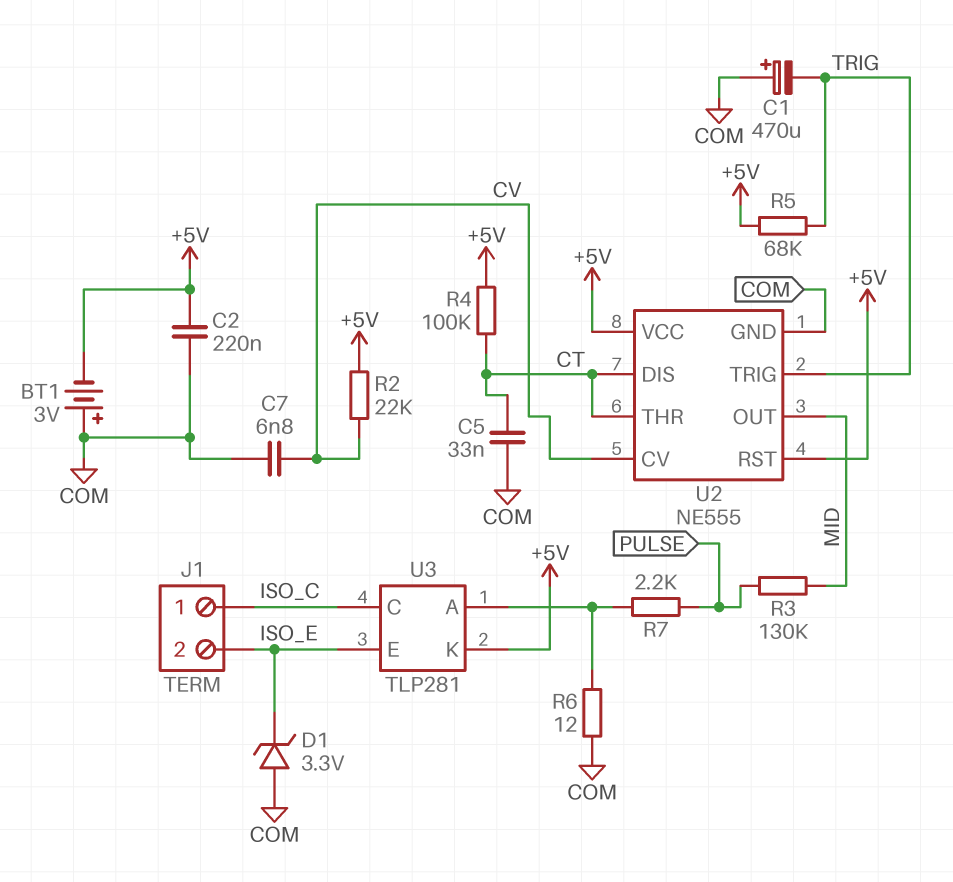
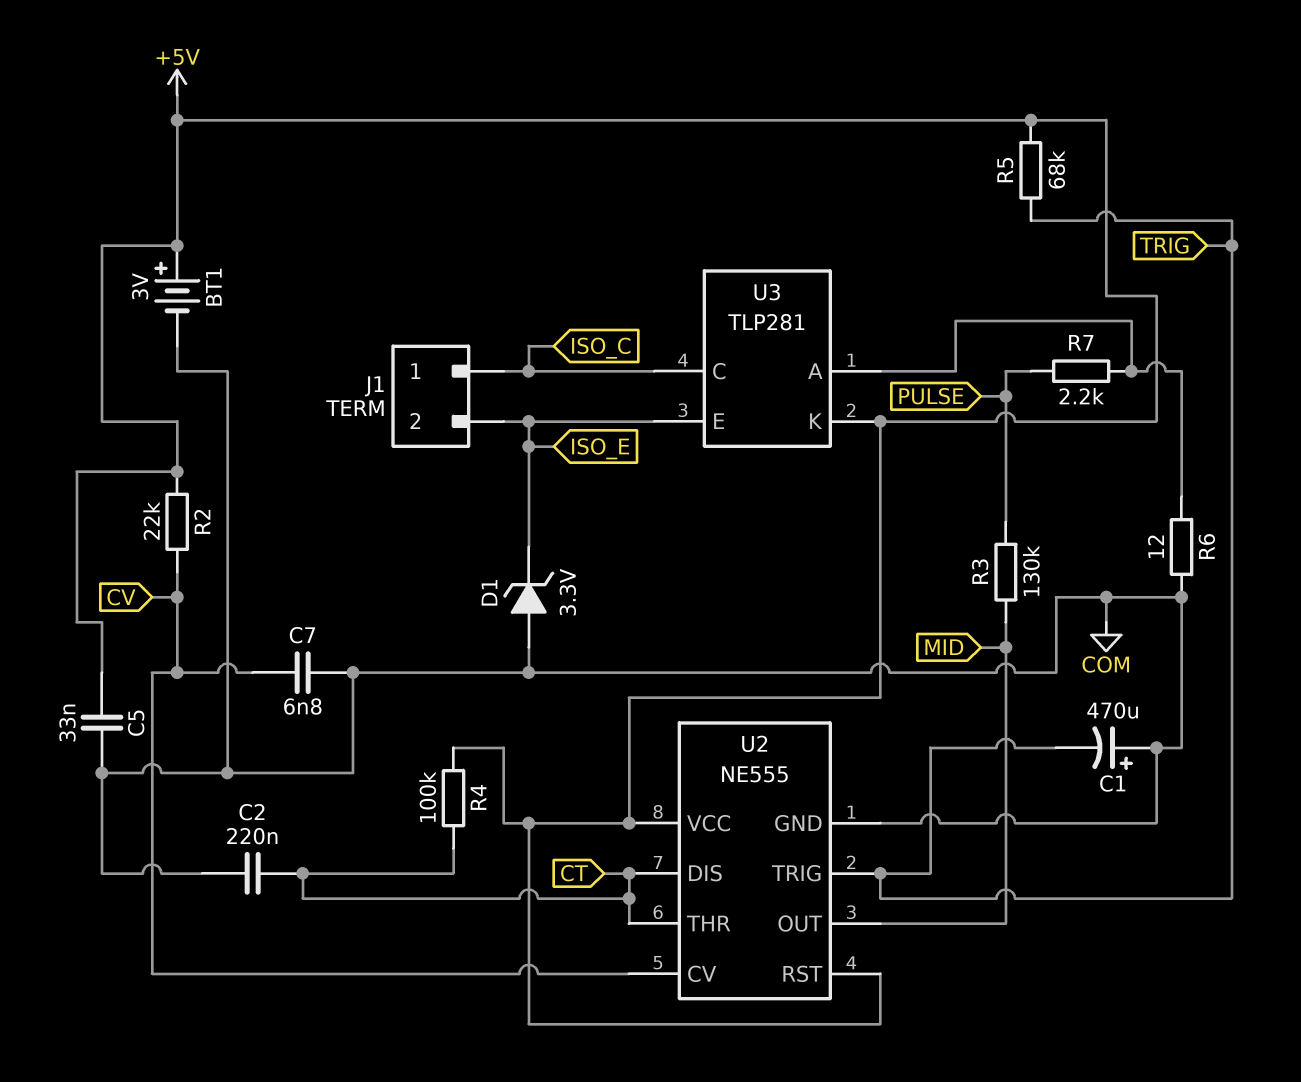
BT1: 3V (plus COM, minus +5V) -> 3V (plus +5V, minus COM)
C2: 220nF (+5V, COM) -> 220nF (COM, CT)
C5: 33nF (COM, CT) -> 33nF (+5V, COM)

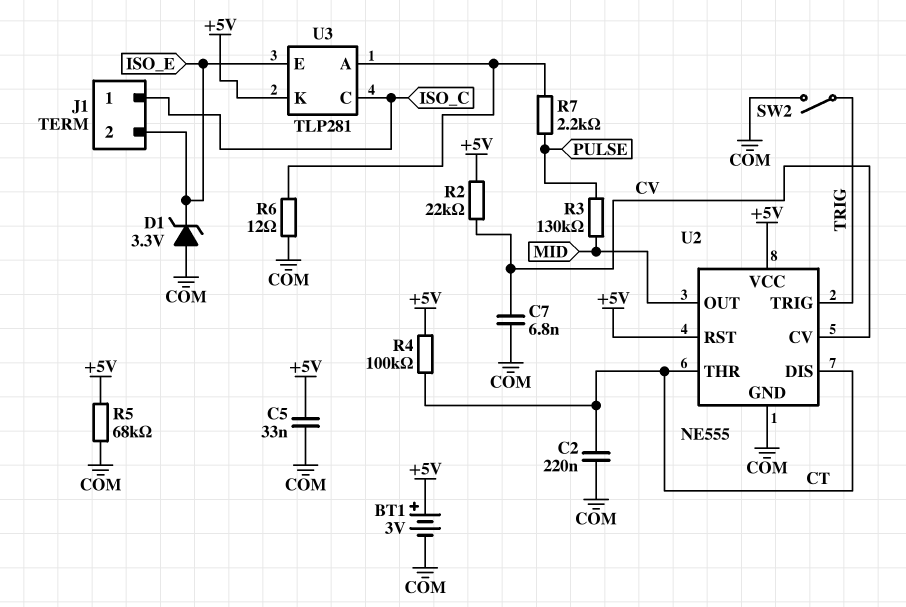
C1: 470uF (plus COM, minus TRIG) -> none
R5: 68k (+5V, TRIG) -> 68k (+5V, COM)
SW2: none -> switch (COM, TRIG)

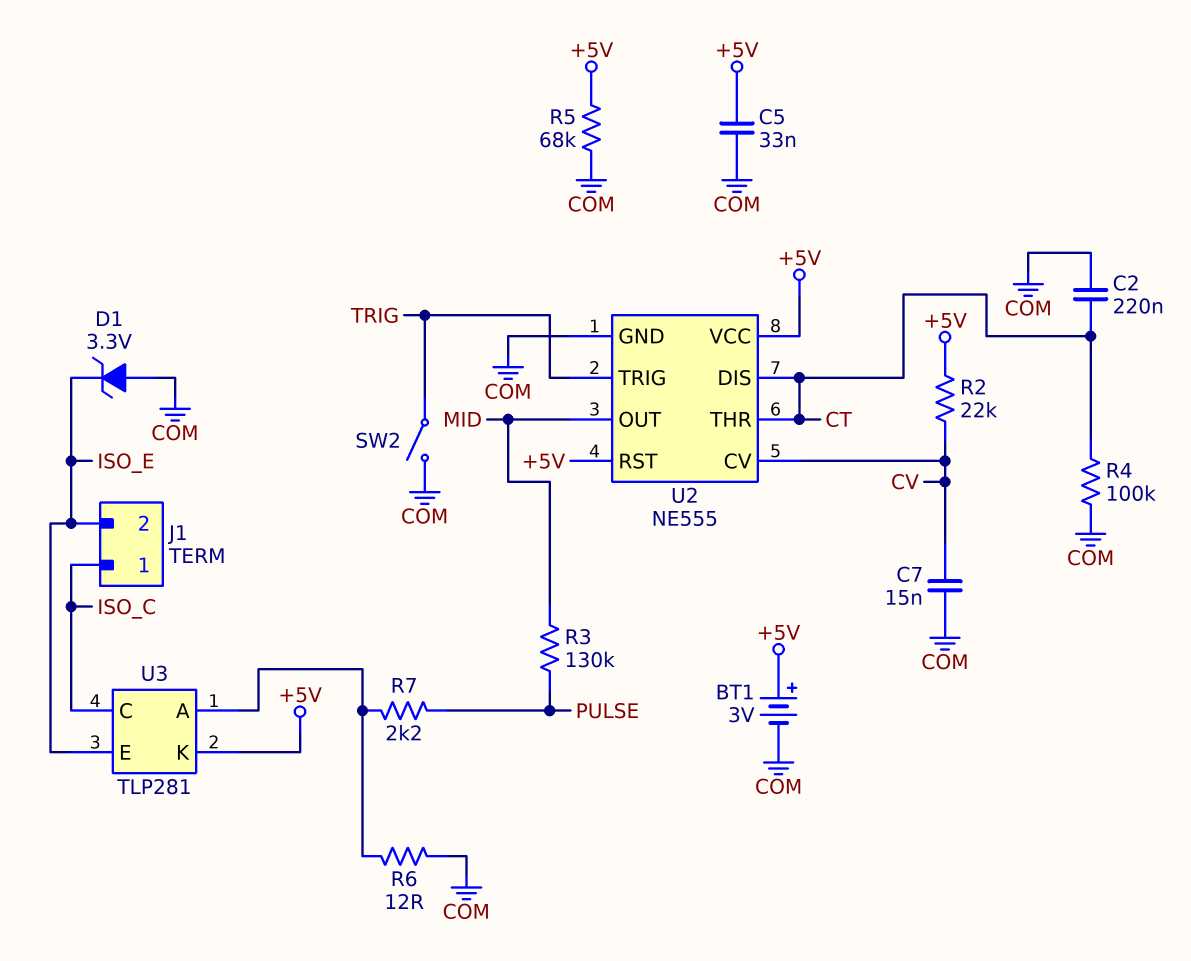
C7: 6.8nF (COM, CV) -> 15nF (COM, CV)
R4: 100k (+5V, CT) -> 100k (COM, CT)

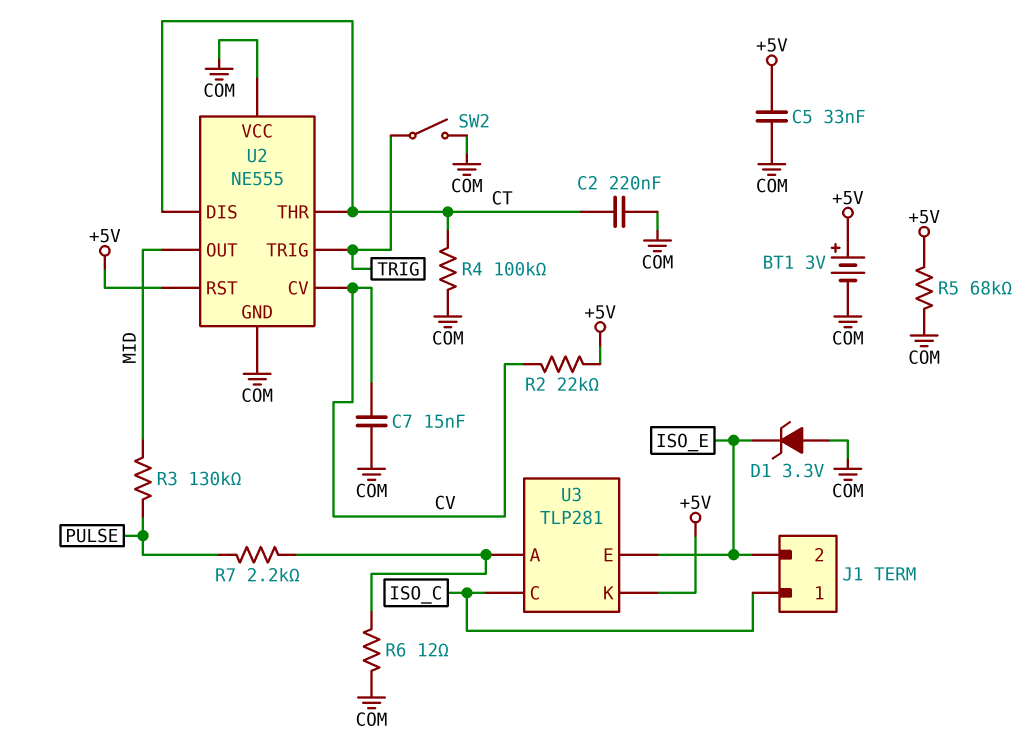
U2 pin VCC: +5V -> COM

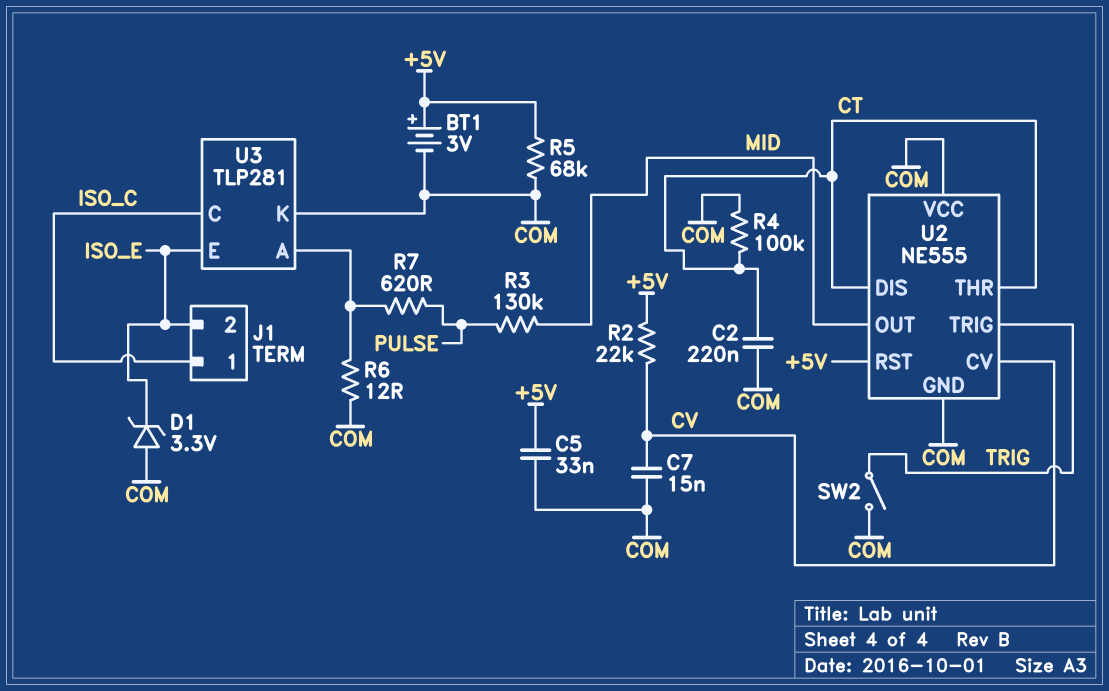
R7: 2.2k (PULSE, U3/A) -> 620 (PULSE, U3/A)
U3 pin K: +5V -> COM

